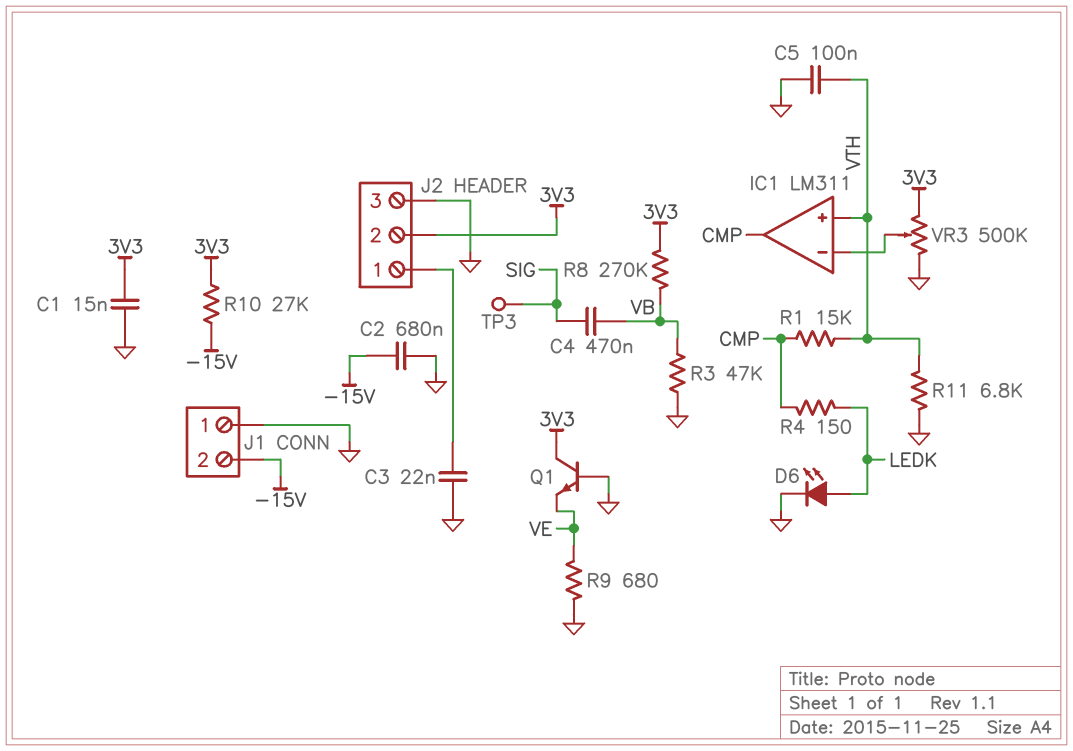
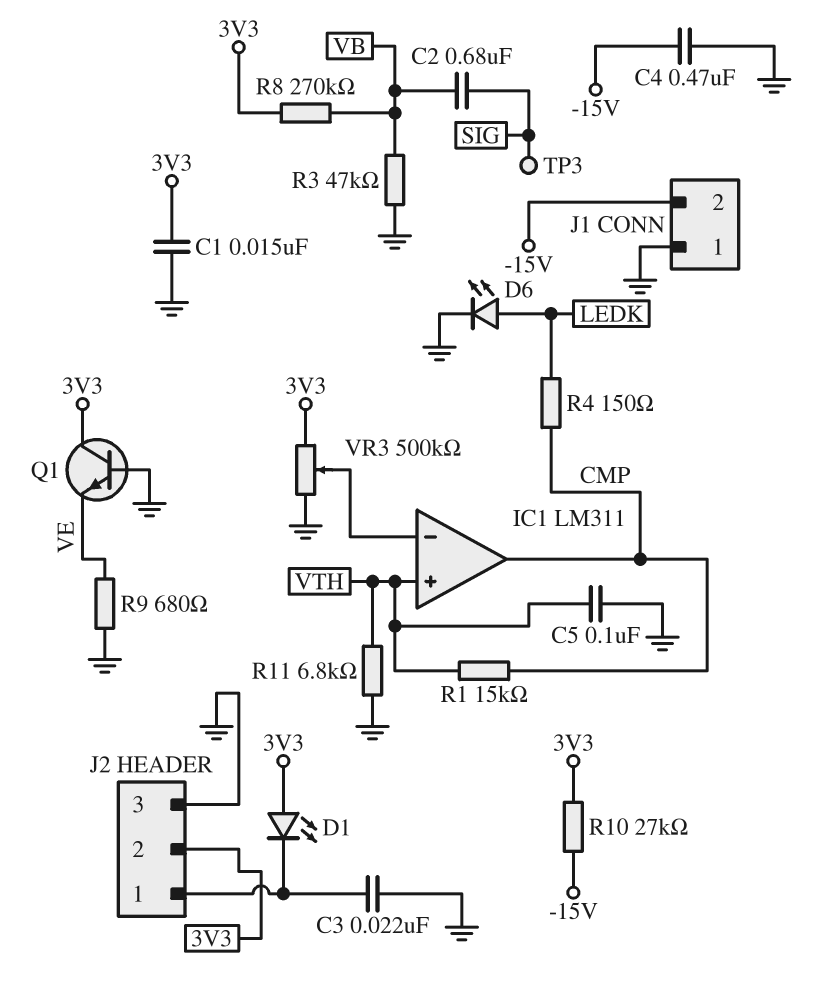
C2: 680nF (-15V, GND) -> 680nF (SIG, VB)
C4: 470nF (SIG, VB) -> 470nF (-15V, GND)
D1: none -> LED (A 3V3, K J2/1)

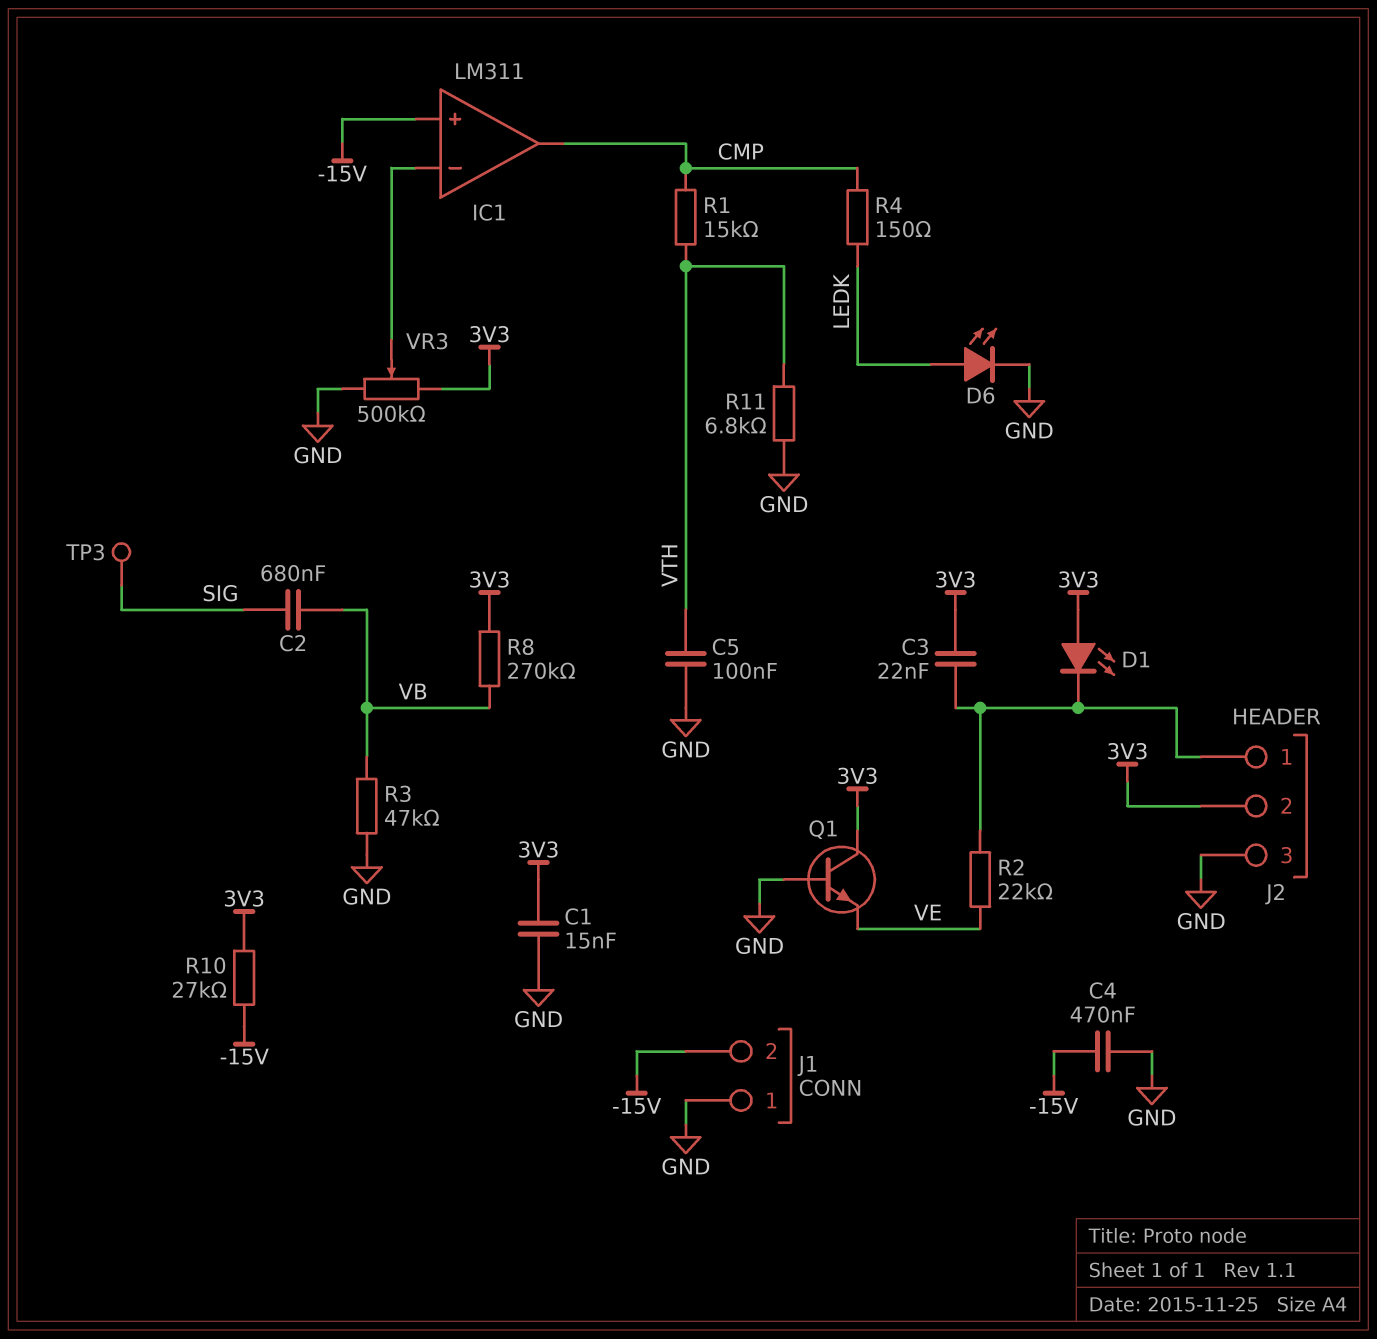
C3: 22nF (GND, J2/1) -> 22nF (3V3, J2/1)
IC1 pin in+: VTH -> -15V
R2: none -> 22k (J2/1, VE)
R9: 680 (GND, VE) -> none

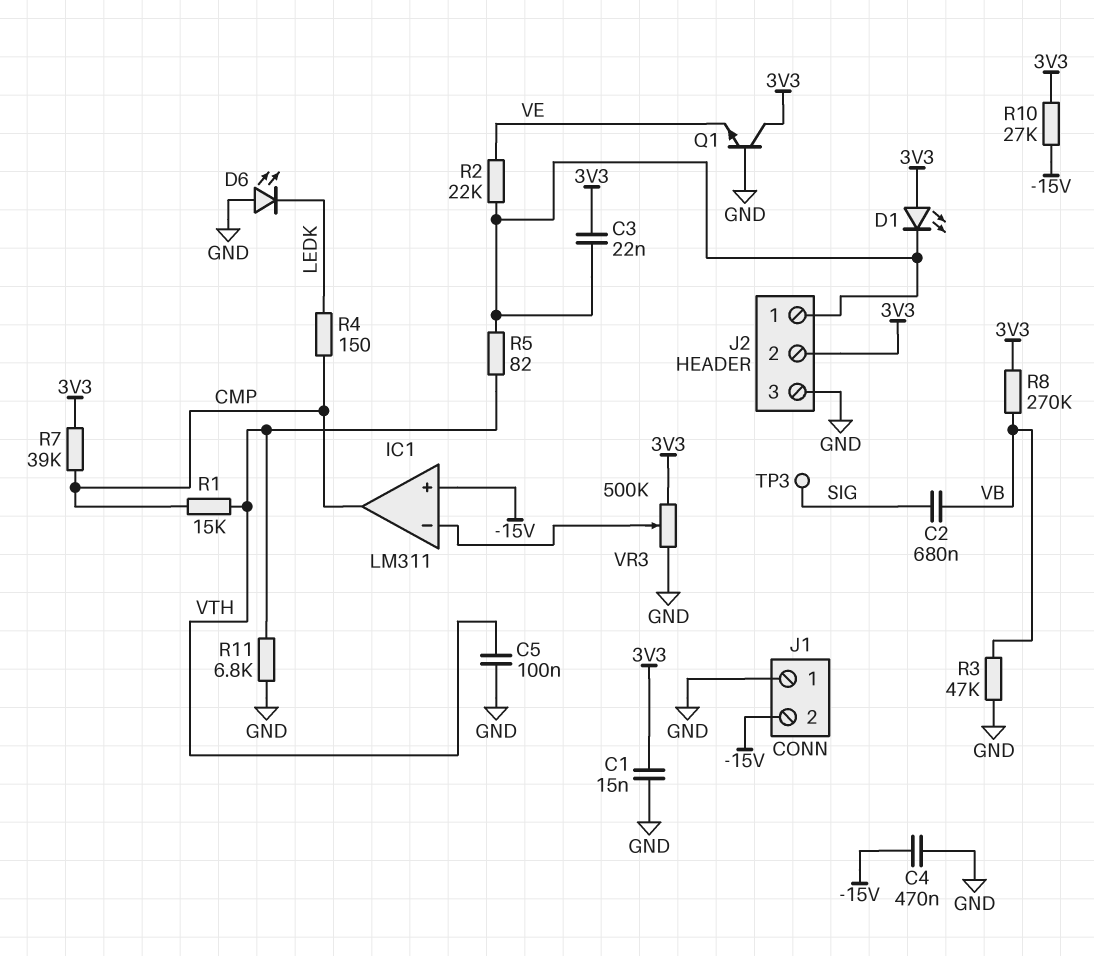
D6: LED (A LEDK, K GND) -> LED (A GND, K LEDK)
R5: none -> 82 (J2/1, VTH)
R7: none -> 39k (3V3, CMP)

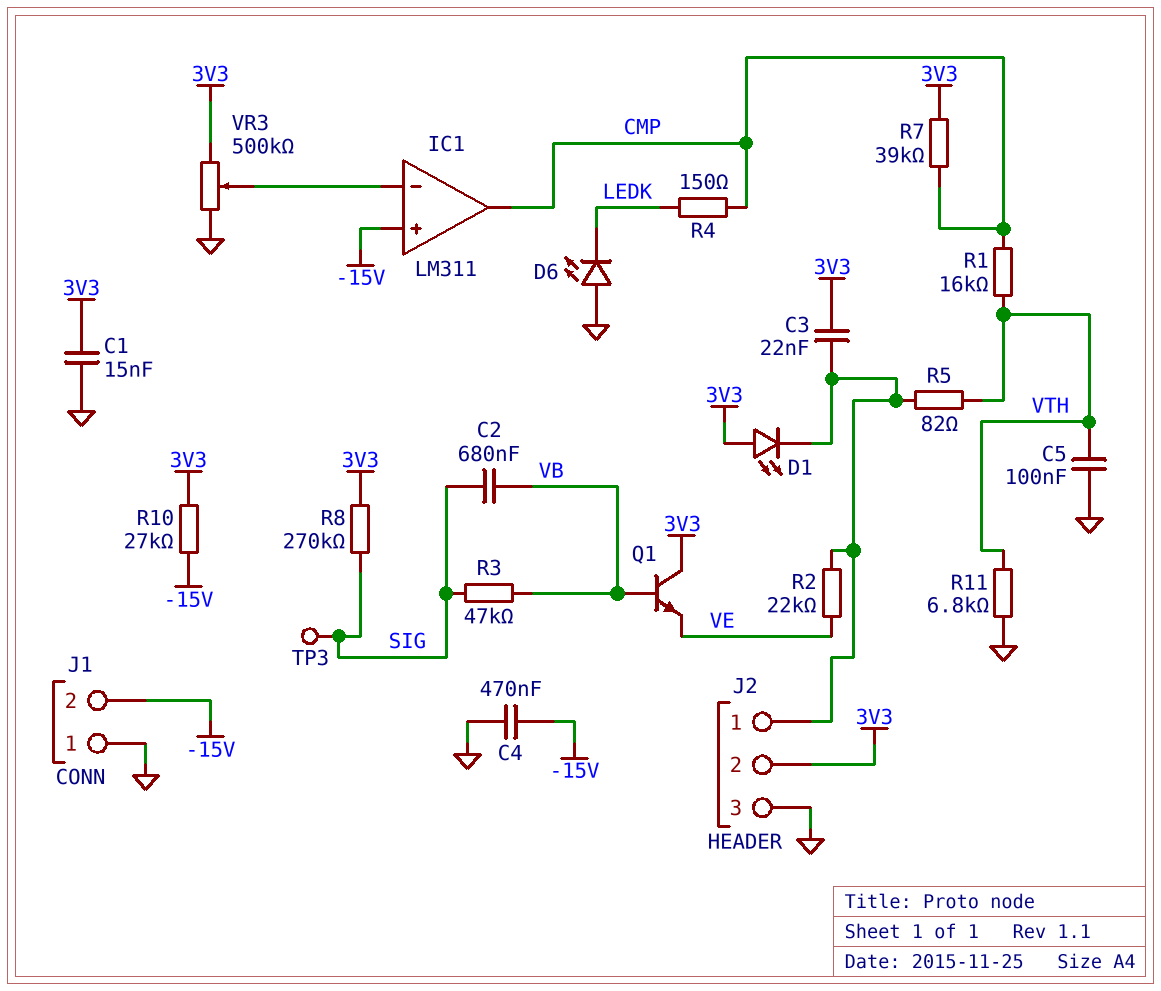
Q1: NPN (B GND, C 3V3, E VE) -> NPN (B VB, C 3V3, E VE)
R1: 15k (CMP, VTH) -> 16k (CMP, VTH)
R3: 47k (GND, VB) -> 47k (SIG, VB)
R8: 270k (3V3, VB) -> 270k (3V3, SIG)

